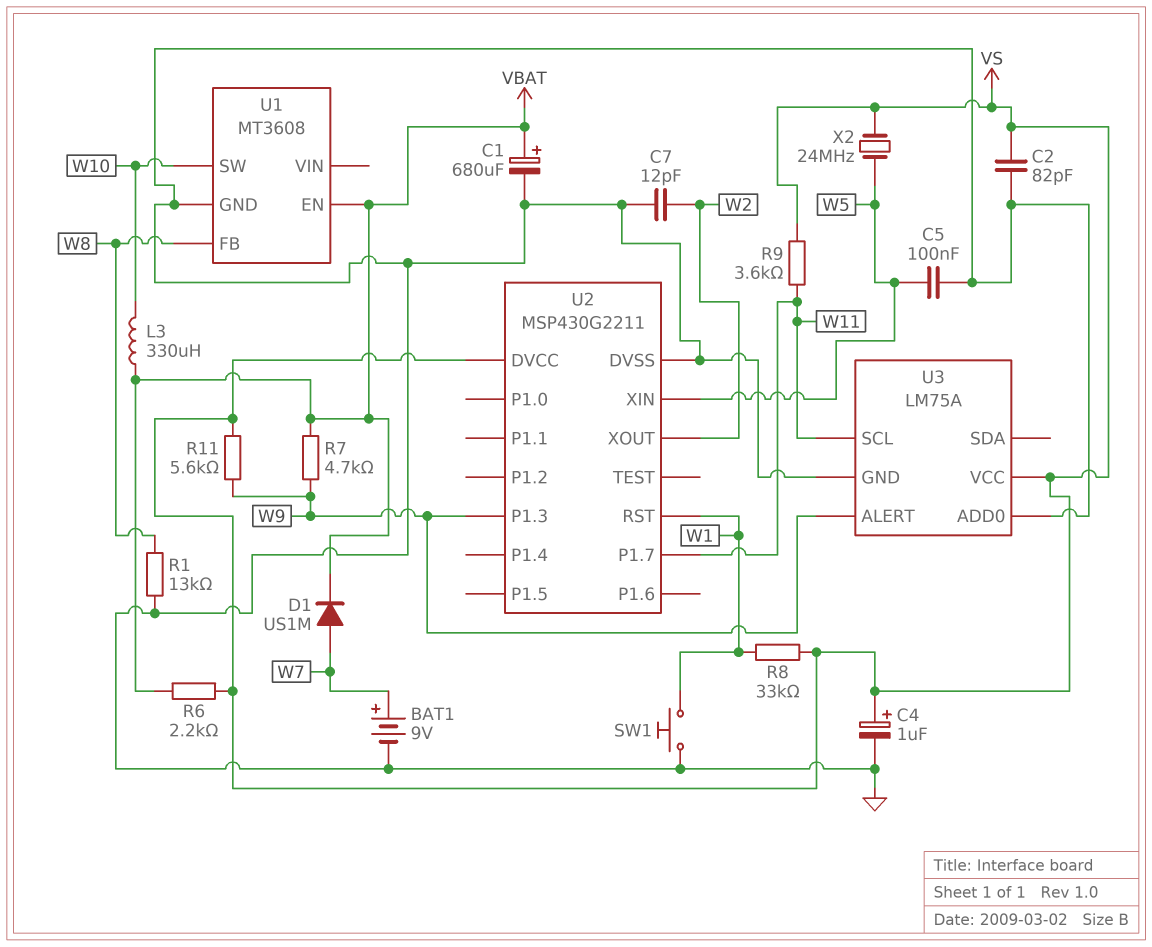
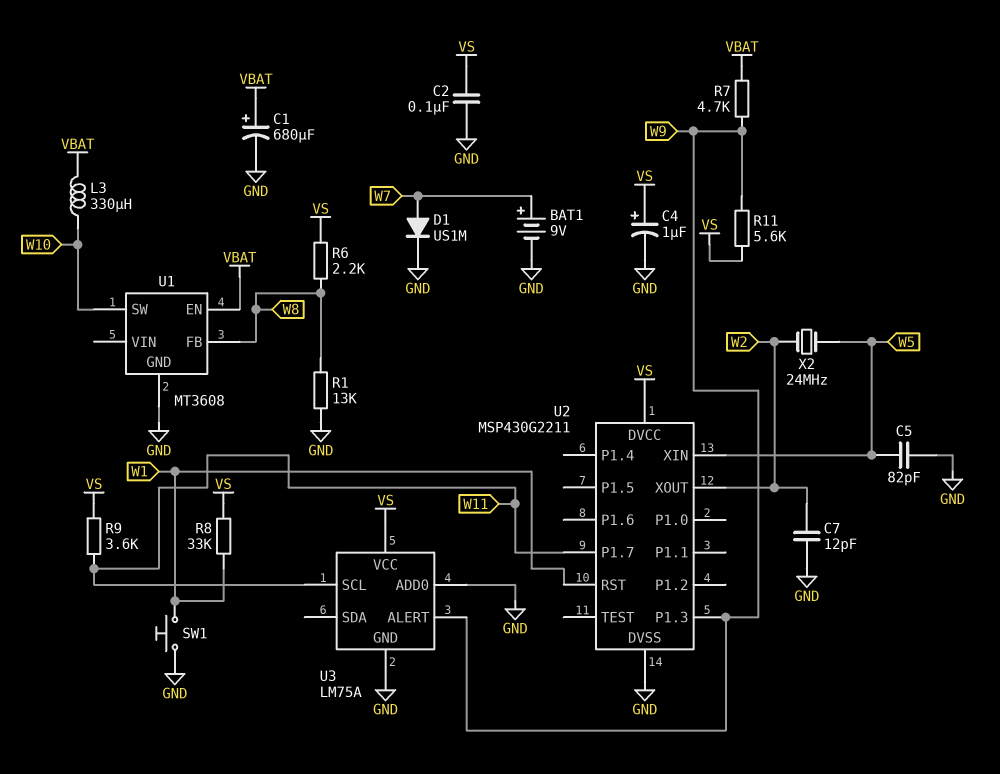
C2: 82pF (GND, VS) -> 100nF (GND, VS)
C5: 100nF (GND, W5) -> 82pF (GND, W5)
D1: diode US1M (A W7, K VBAT) -> diode US1M (A W7, K GND)
R6: 2.2k (VBAT, VS) -> 2.2k (VS, W8)
X2: 24MHz (VS, W5) -> 24MHz (W2, W5)

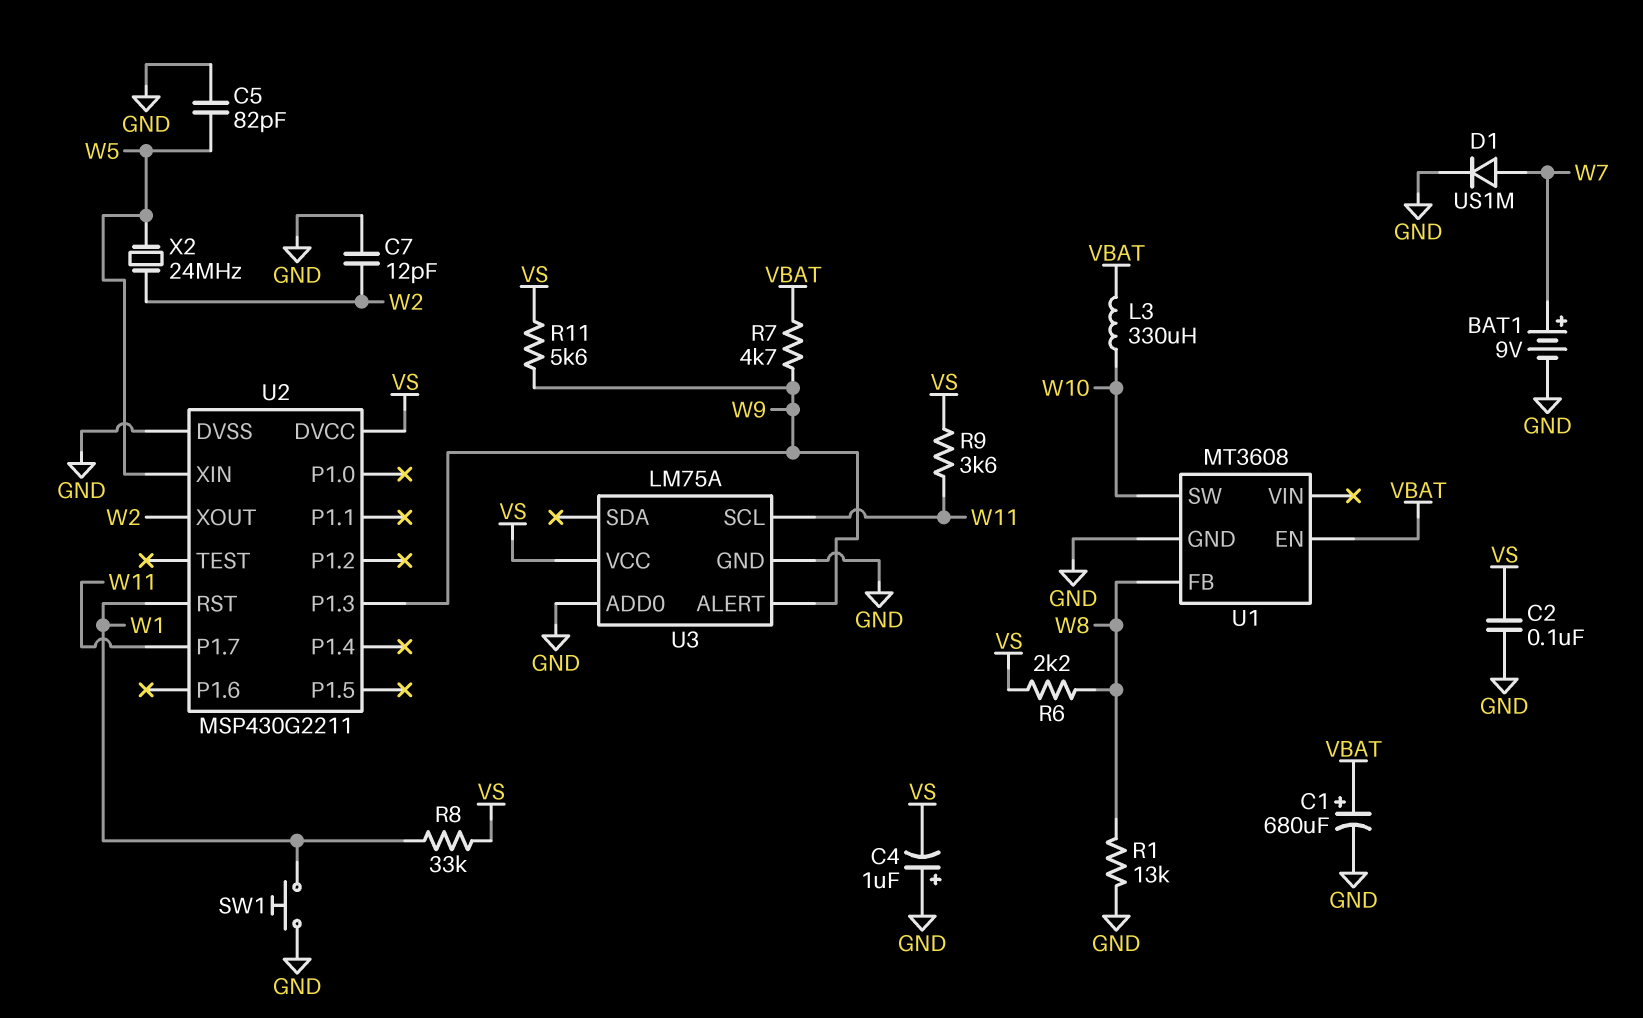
C4: 1uF (plus VS, minus GND) -> 1uF (plus GND, minus VS)

